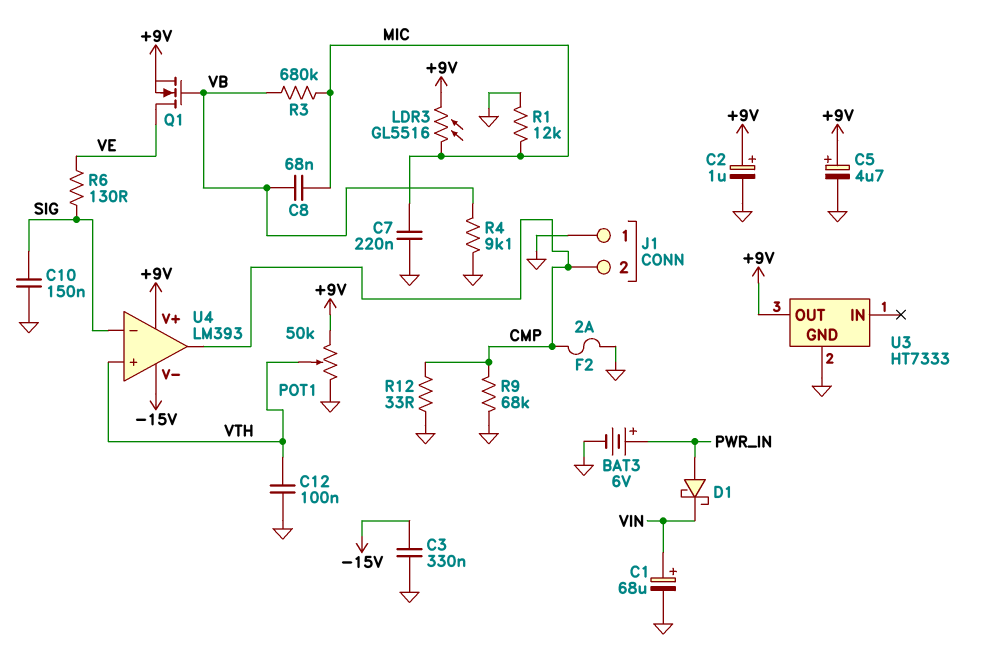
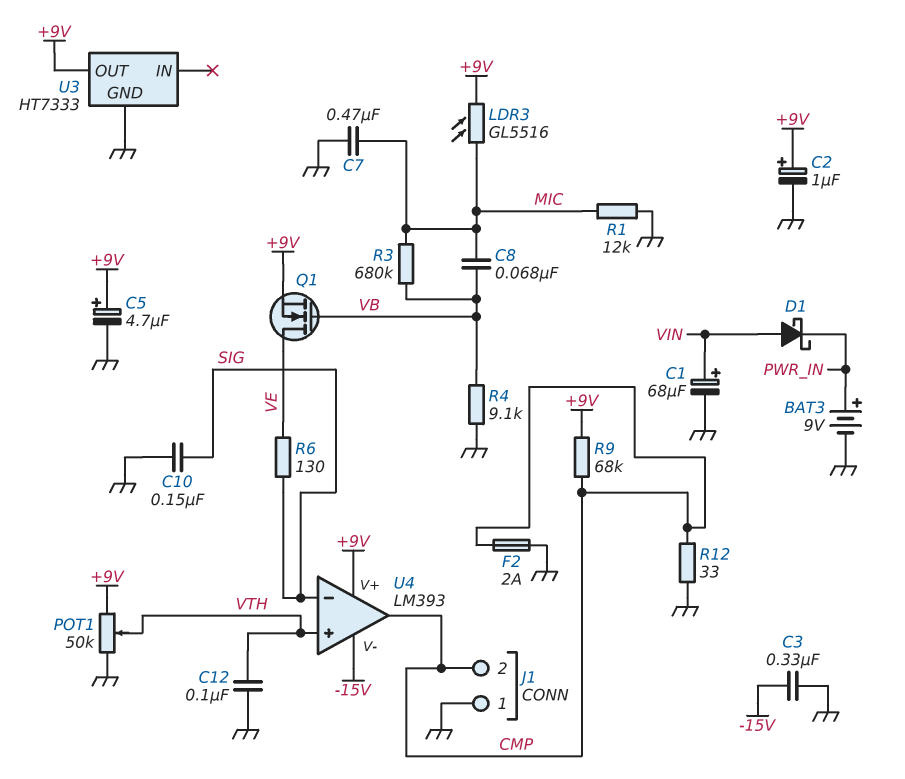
BAT3: 6V (plus PWR_IN, minus GND) -> 9V (plus PWR_IN, minus GND)
C7: 220nF (GND, MIC) -> 470nF (GND, MIC)
D1: schottky (A PWR_IN, K VIN) -> schottky (A VIN, K PWR_IN)
R9: 68k (CMP, GND) -> 68k (+9V, CMP)

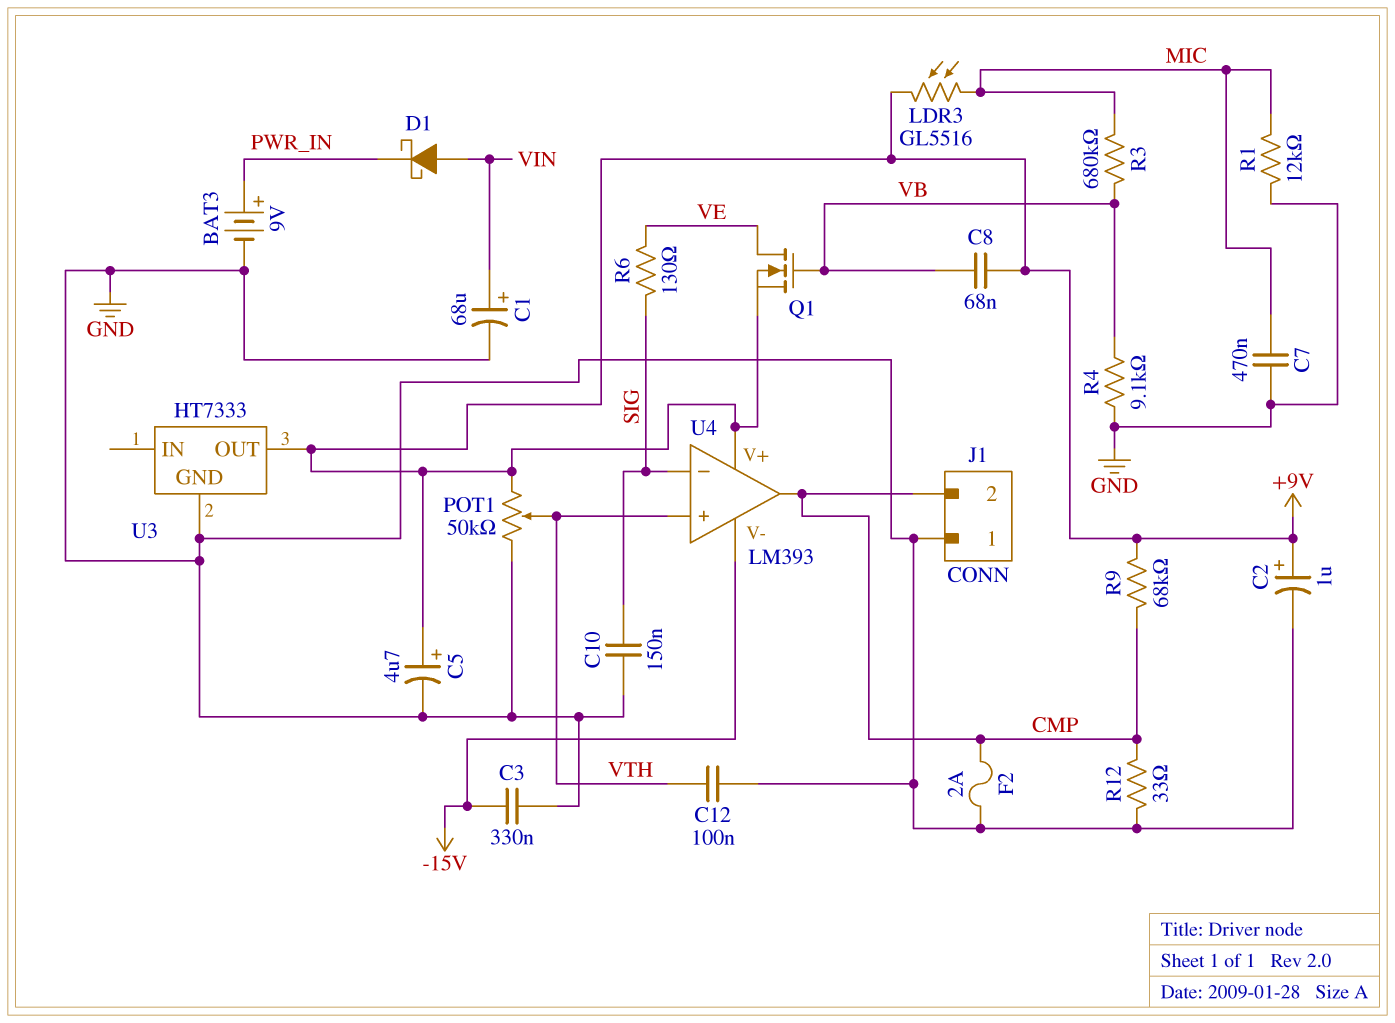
C8: 68nF (MIC, VB) -> 68nF (+9V, VB)

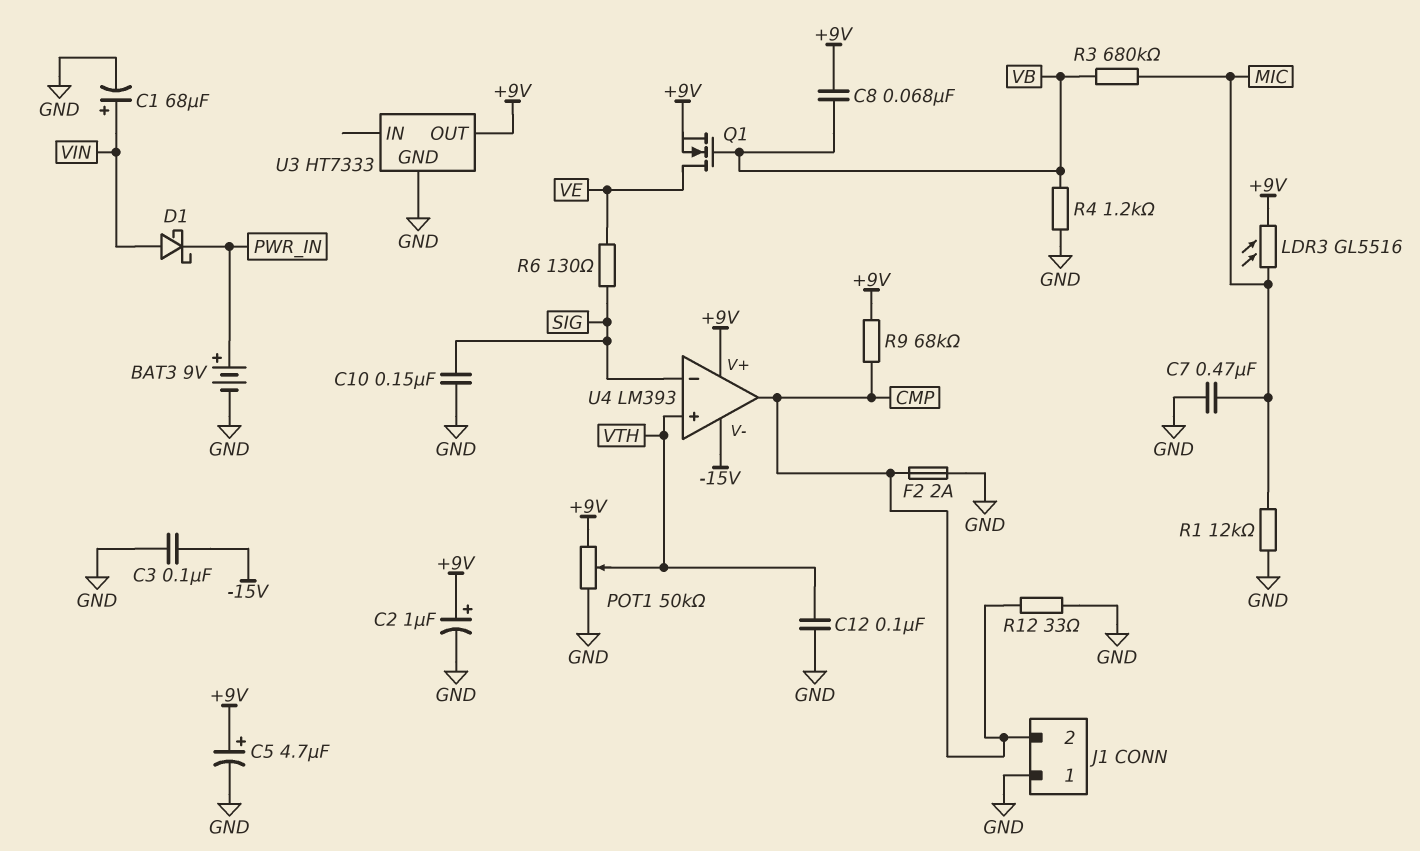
C3: 330nF (-15V, GND) -> 100nF (-15V, GND)
R4: 9.1k (GND, VB) -> 1.2k (GND, VB)

